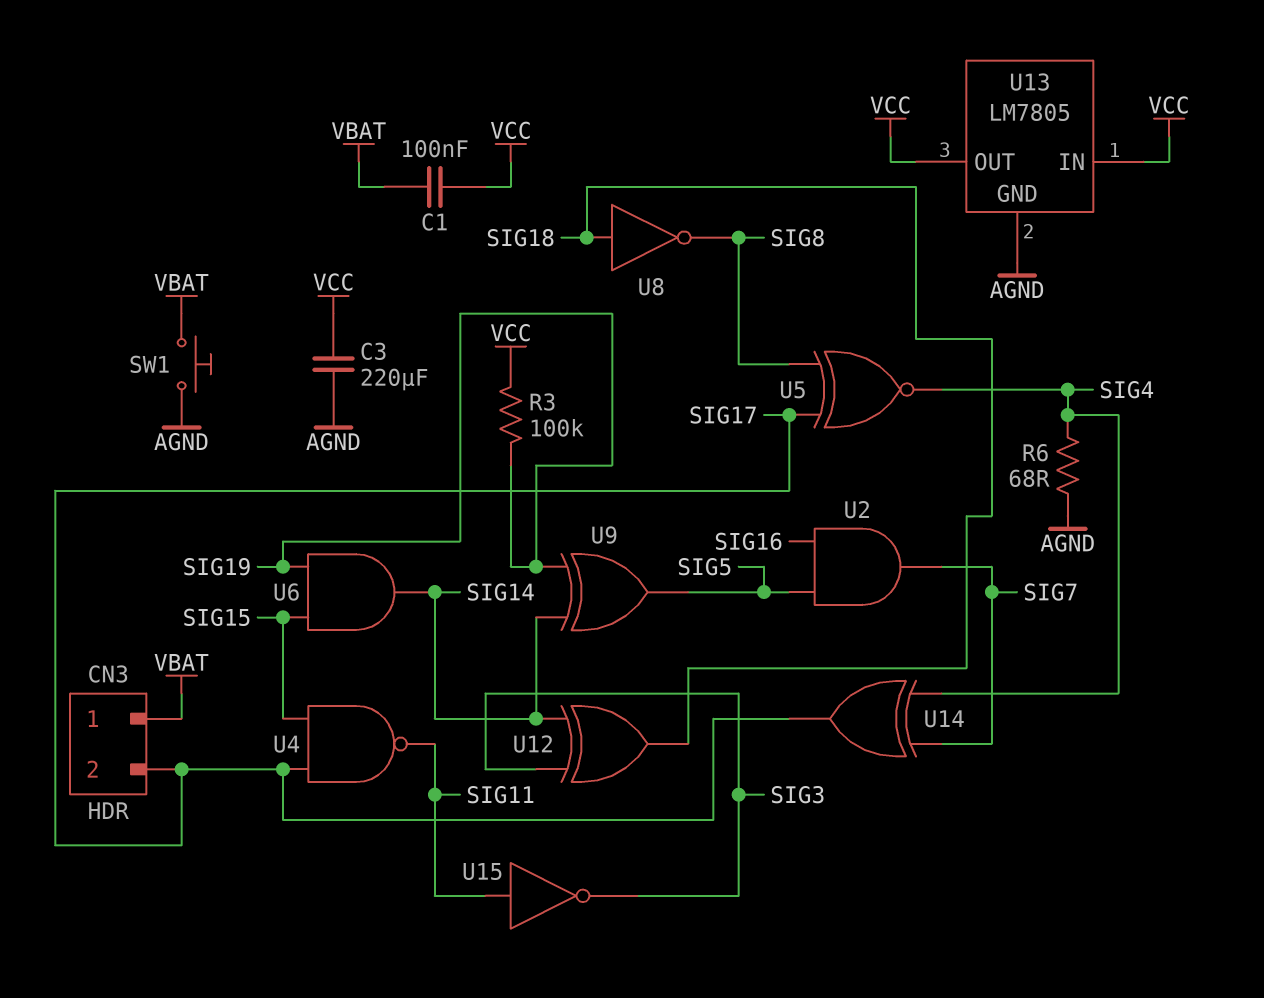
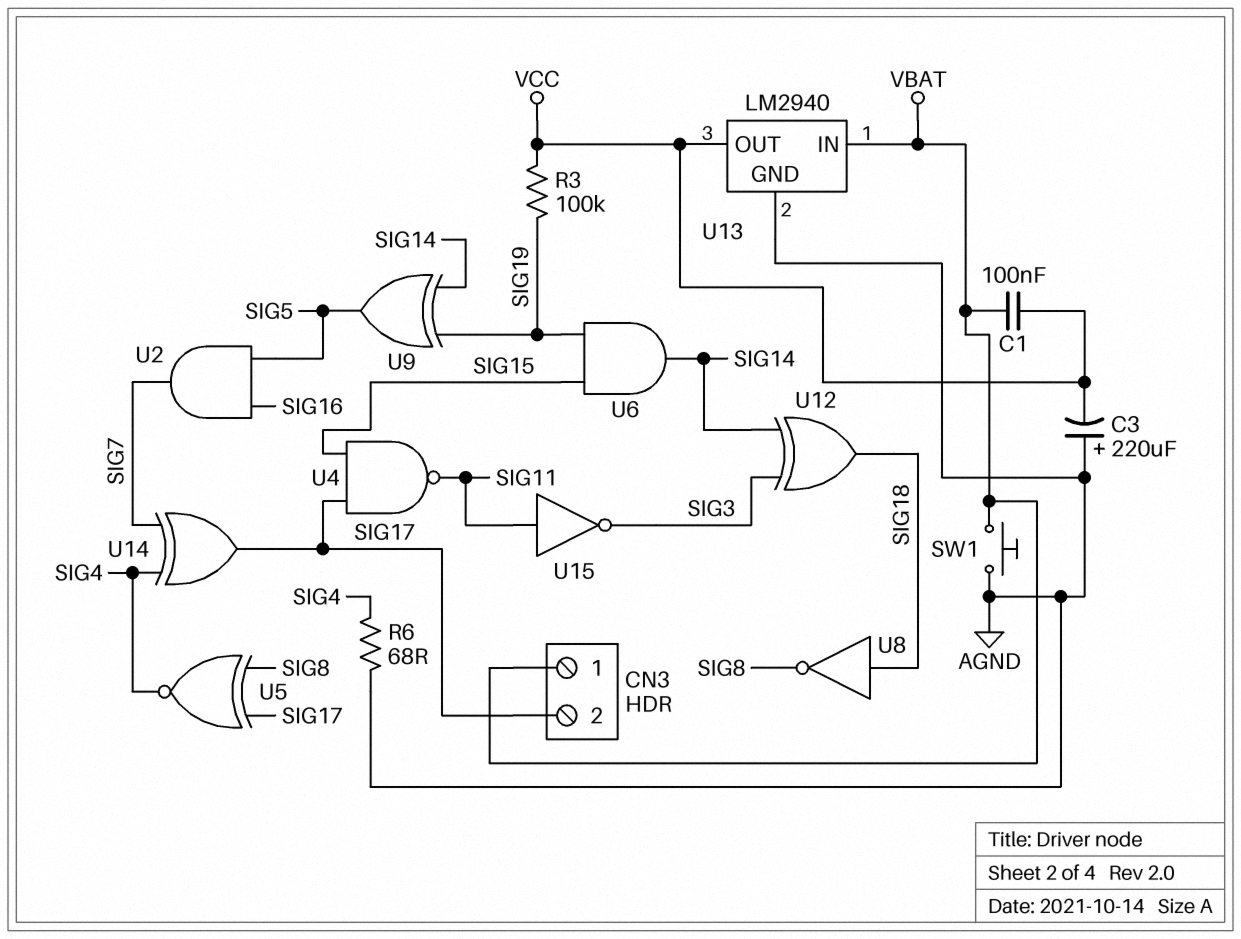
C3: 220uF (AGND, VCC) -> 220uF (plus AGND, minus VCC)
U13: LM7805 -> LM2940
U13 pin IN: VCC -> VBAT

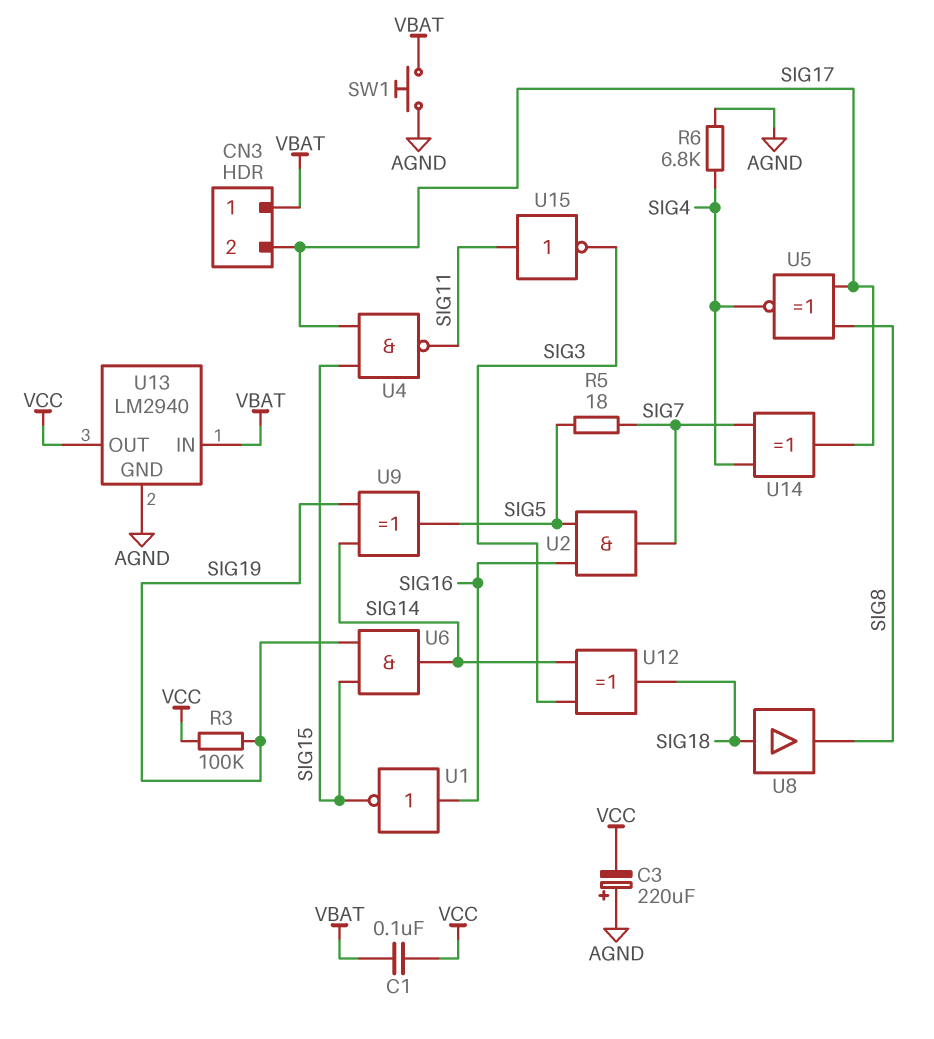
R5: none -> 18 (SIG5, SIG7)
R6: 68 (AGND, SIG4) -> 6.8k (AGND, SIG4)
U1: none -> NOT (in SIG16, out SIG15)
U8: NOT (in SIG18, out SIG8) -> buffer (in SIG18, out SIG8)

